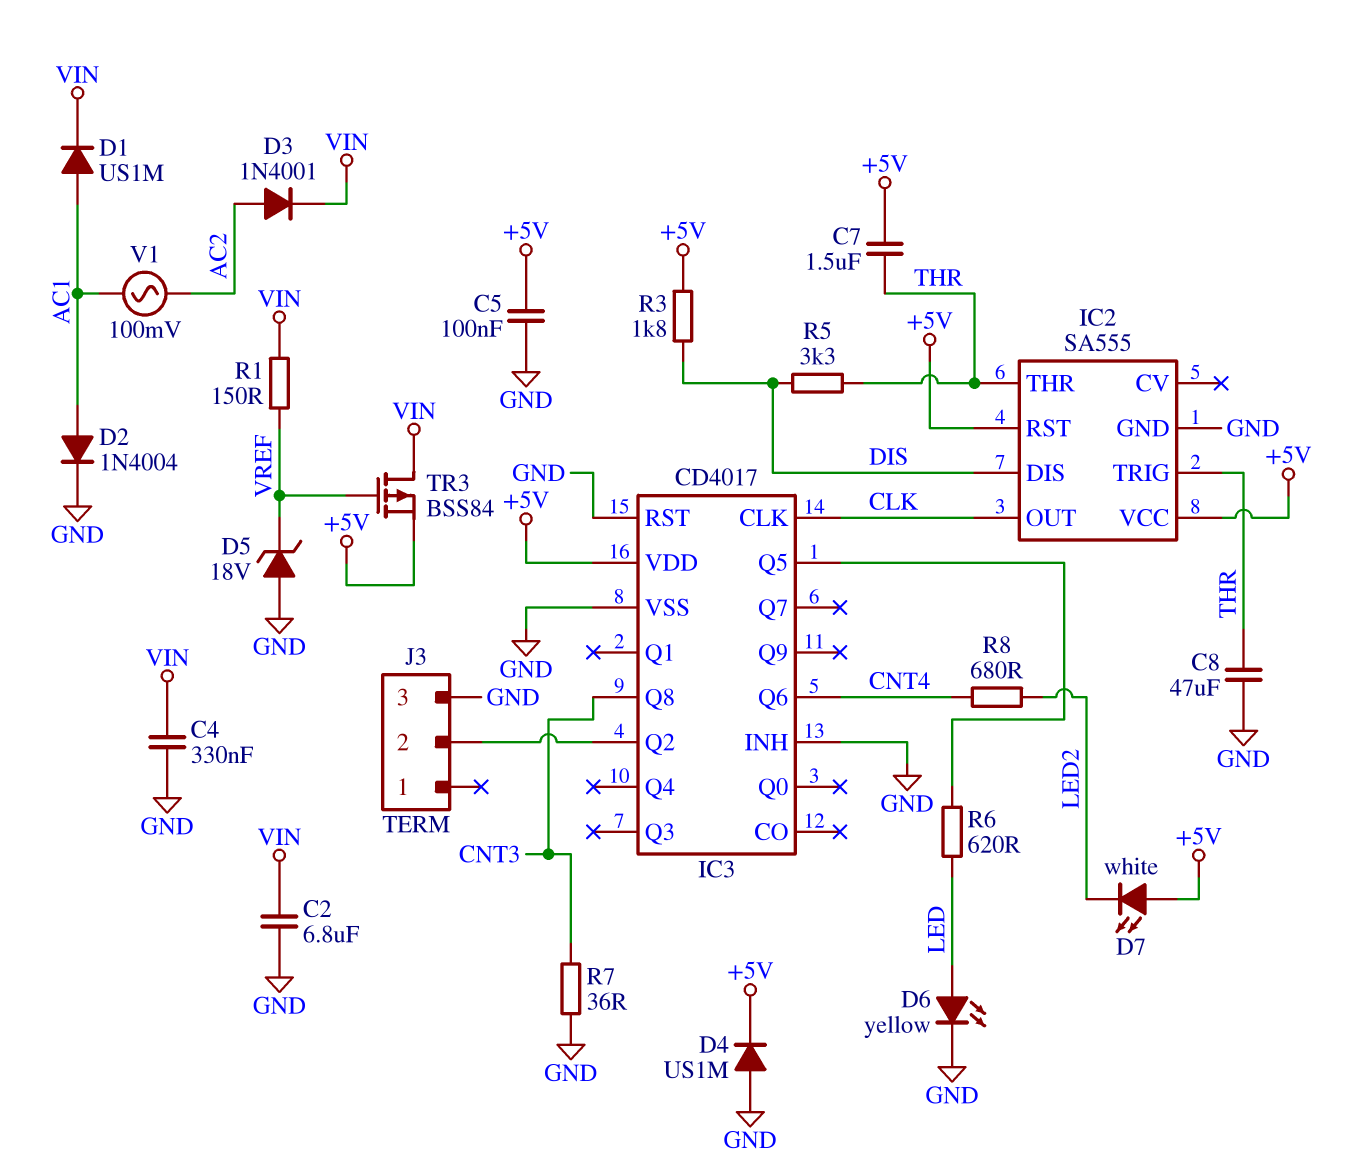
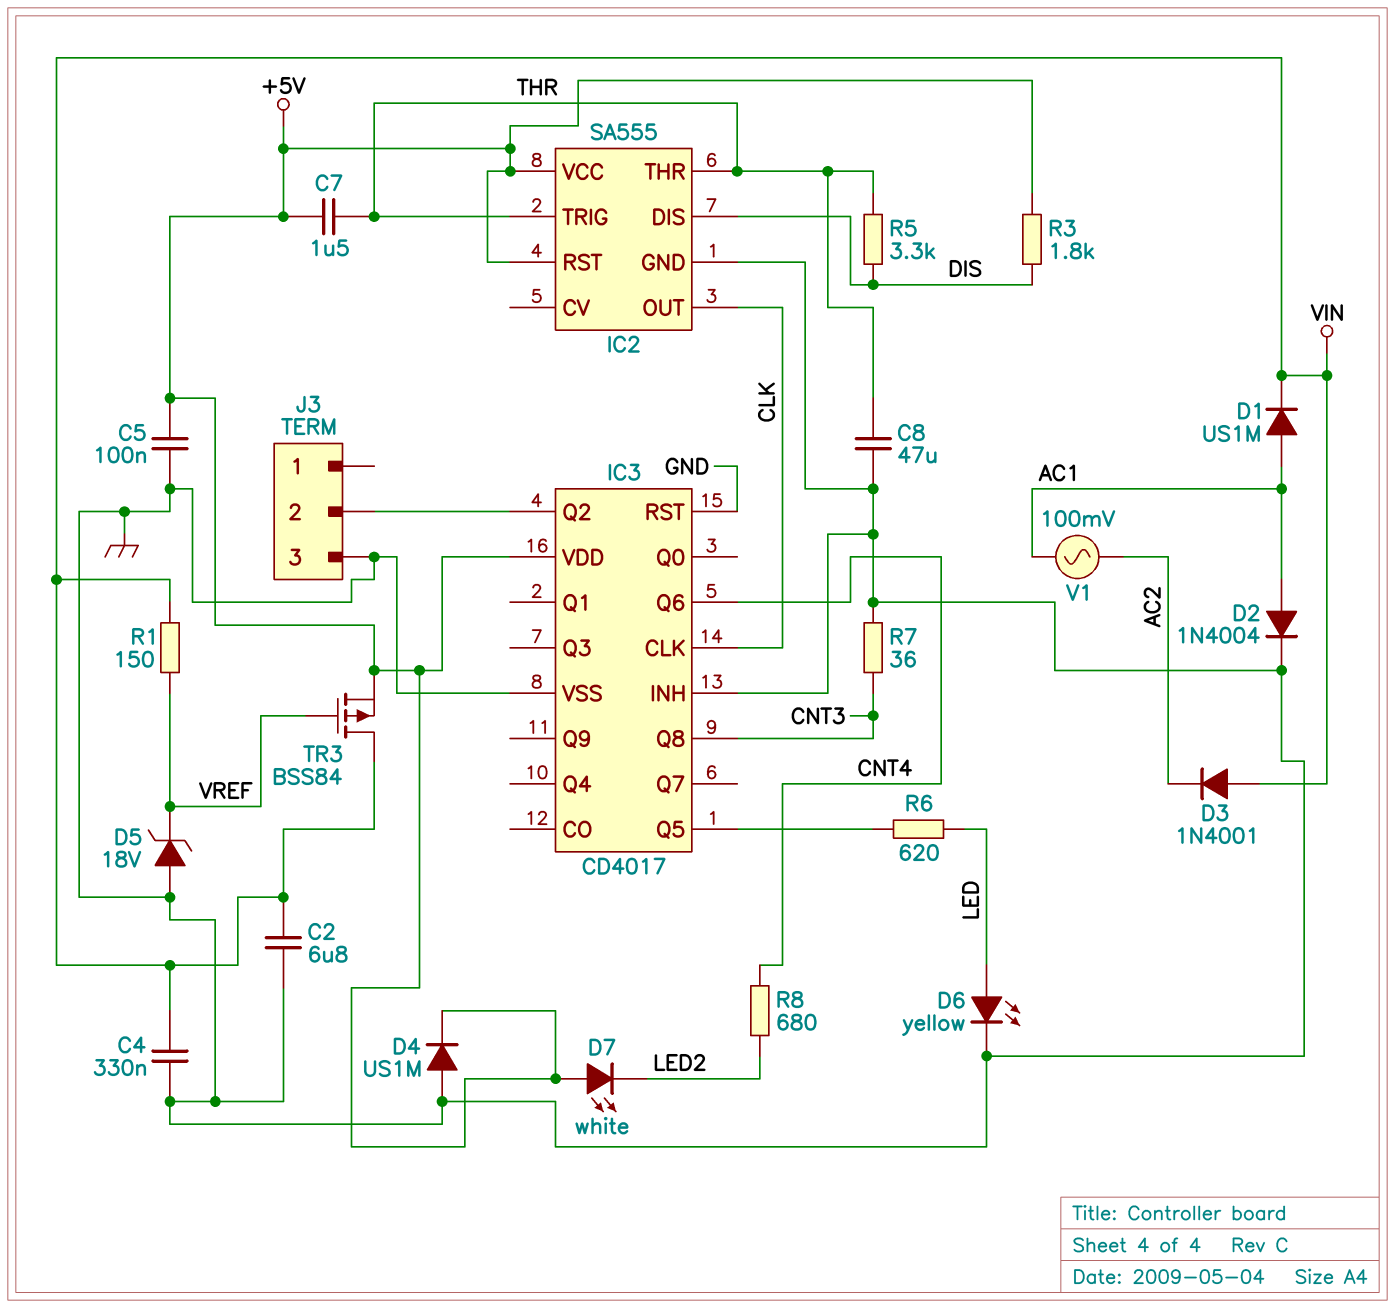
D3: diode 1N4001 (A AC2, K VIN) -> diode 1N4001 (A VIN, K AC2)

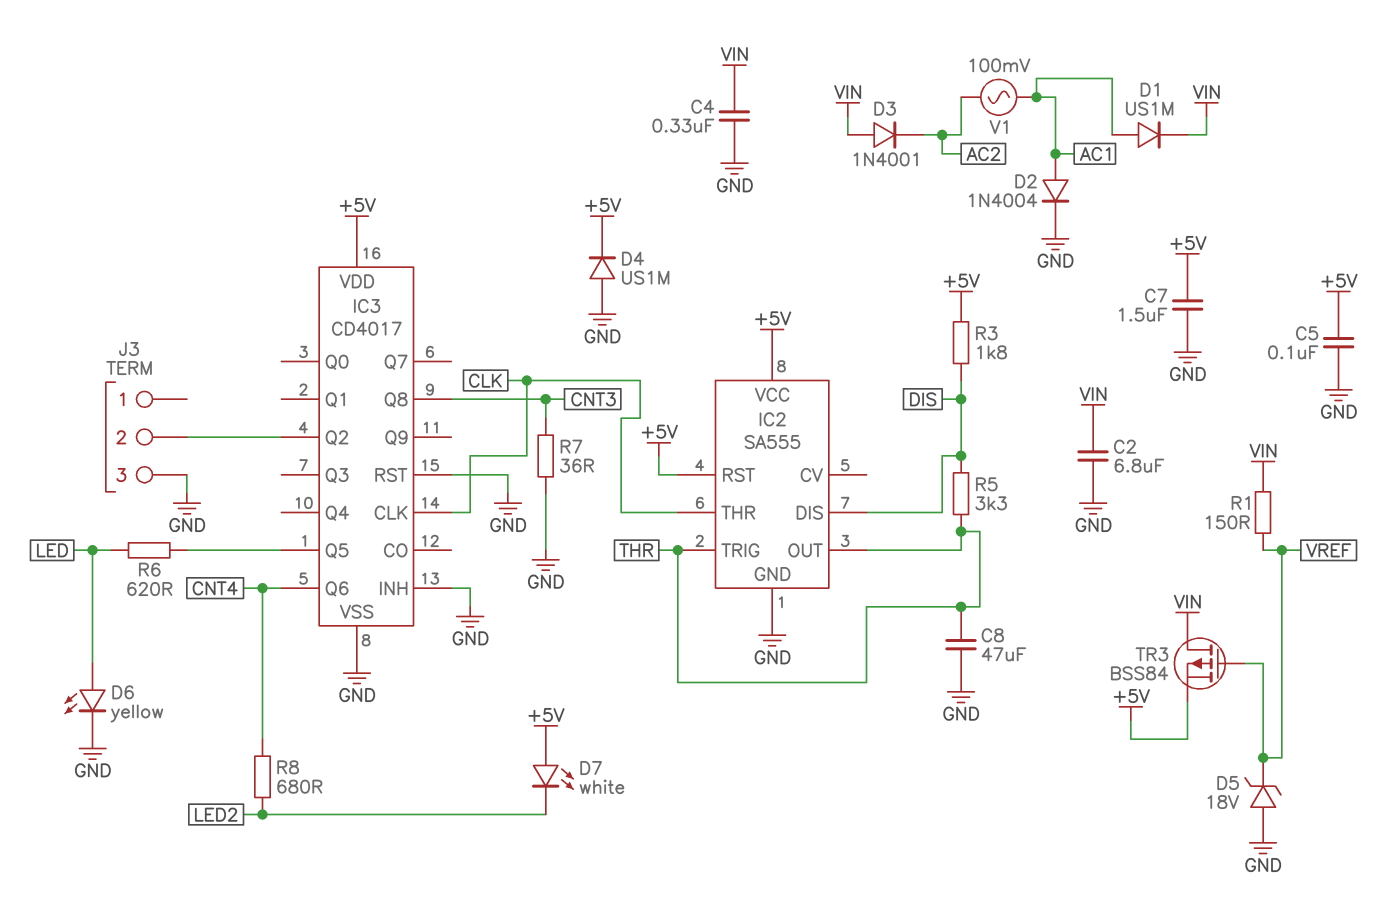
C7: 1.5uF (+5V, THR) -> 1.5uF (+5V, GND)
IC2 pin OUT: CLK -> THR
IC2 pin THR: THR -> CLK

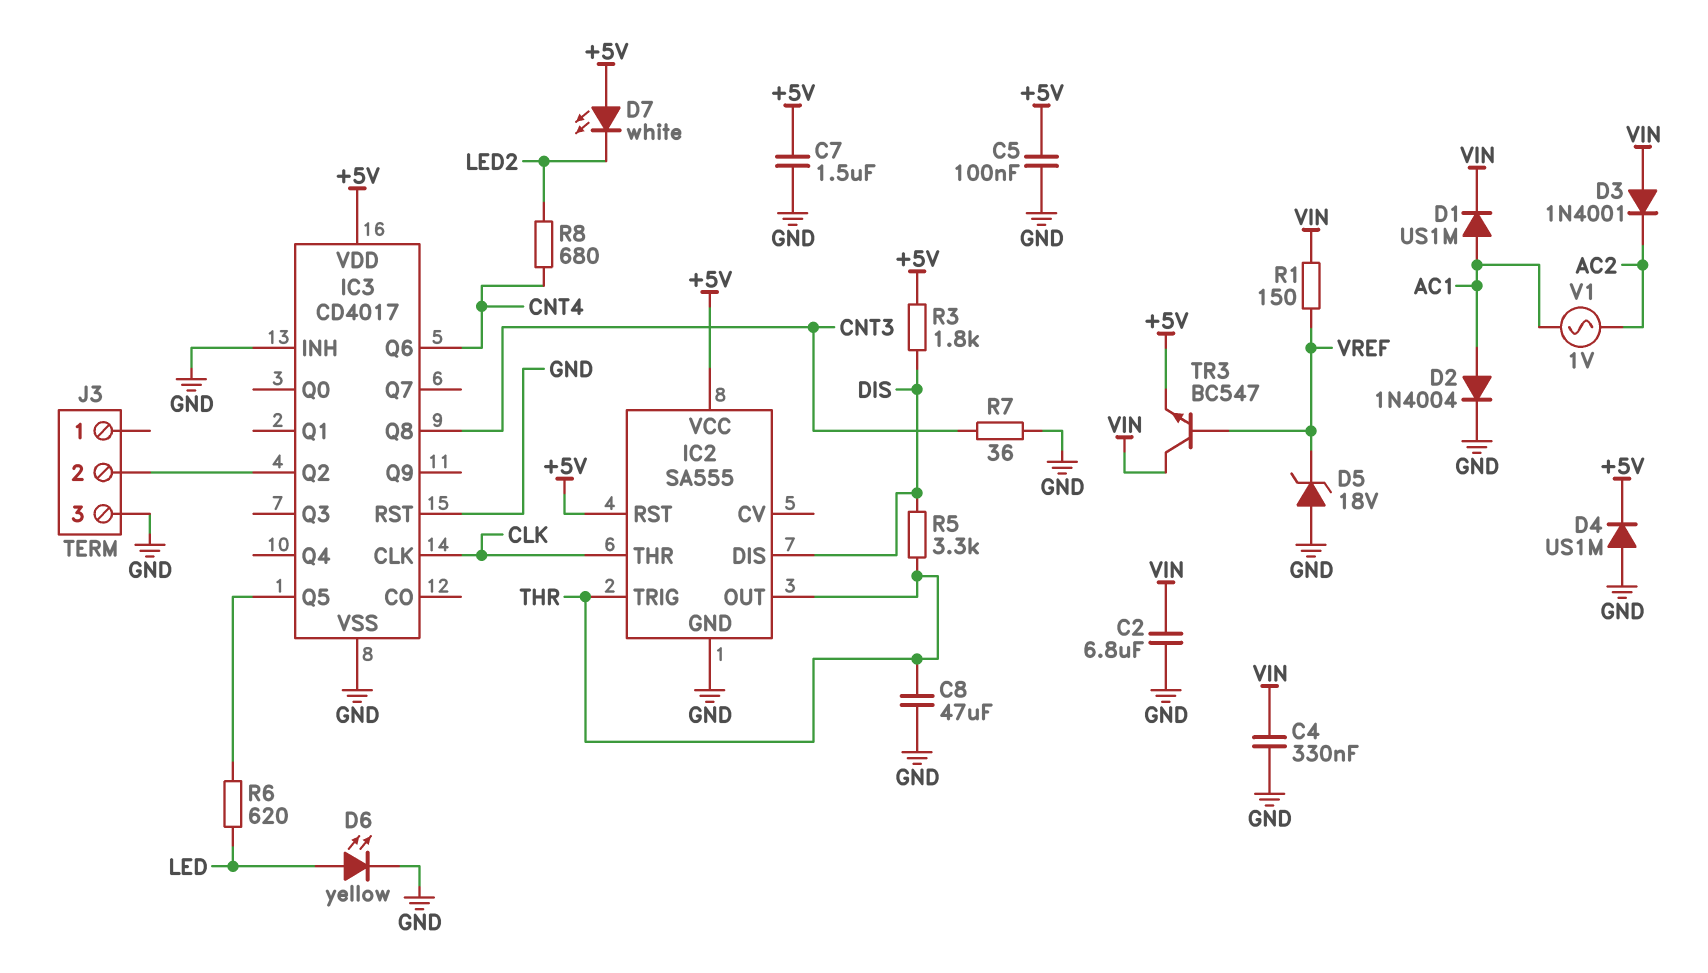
TR3: PMOS BSS84 (G VREF, D VIN, S +5V) -> NPN BC547 (B VREF, C VIN, E +5V)
V1: AC 100mV (AC1, AC2) -> AC 1V (AC1, AC2)

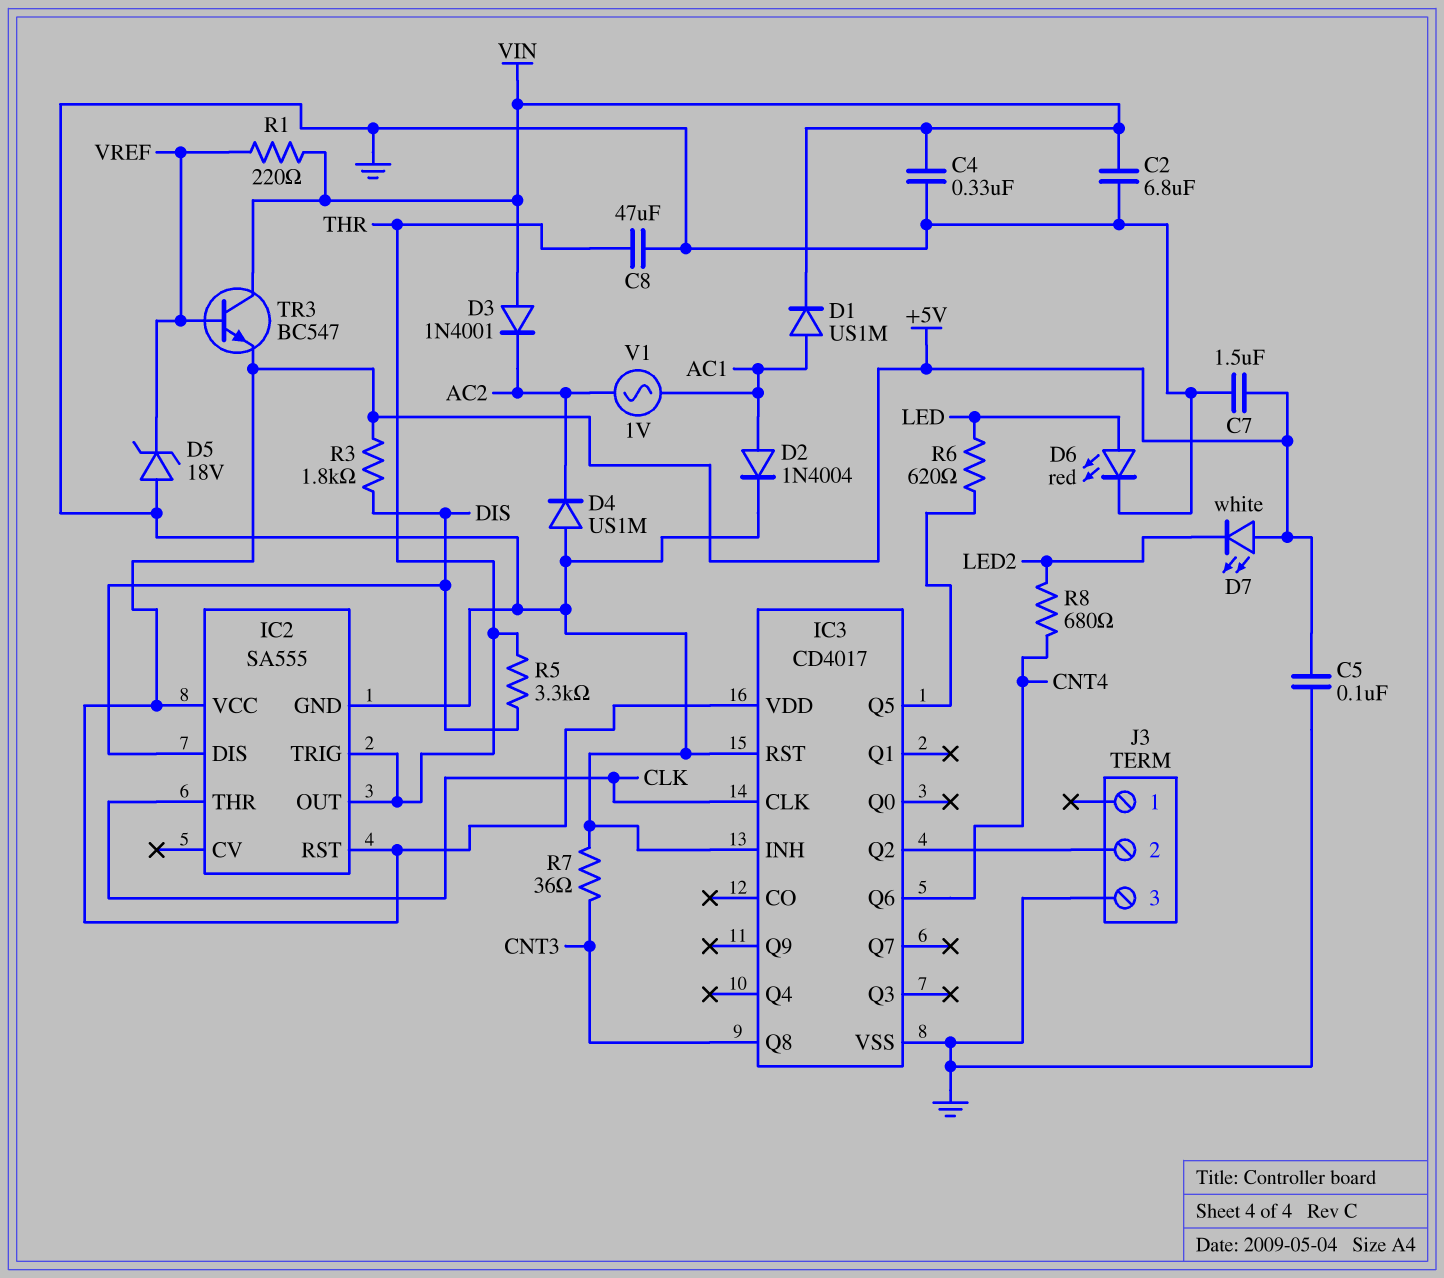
D4: diode US1M (A GND, K +5V) -> diode US1M (A GND, K AC2)
D6: LED yellow (A LED, K GND) -> LED red (A LED, K GND)
R1: 150 (VIN, VREF) -> 220 (VIN, VREF)

